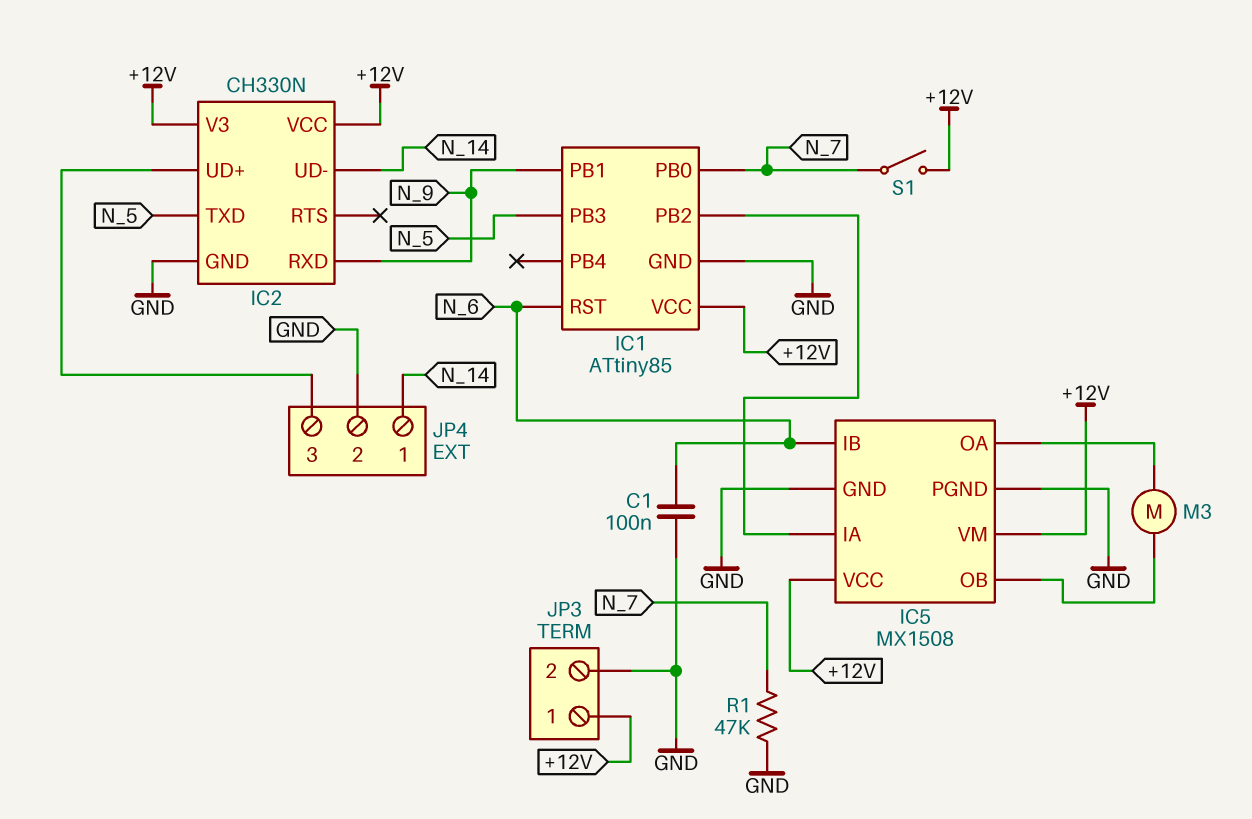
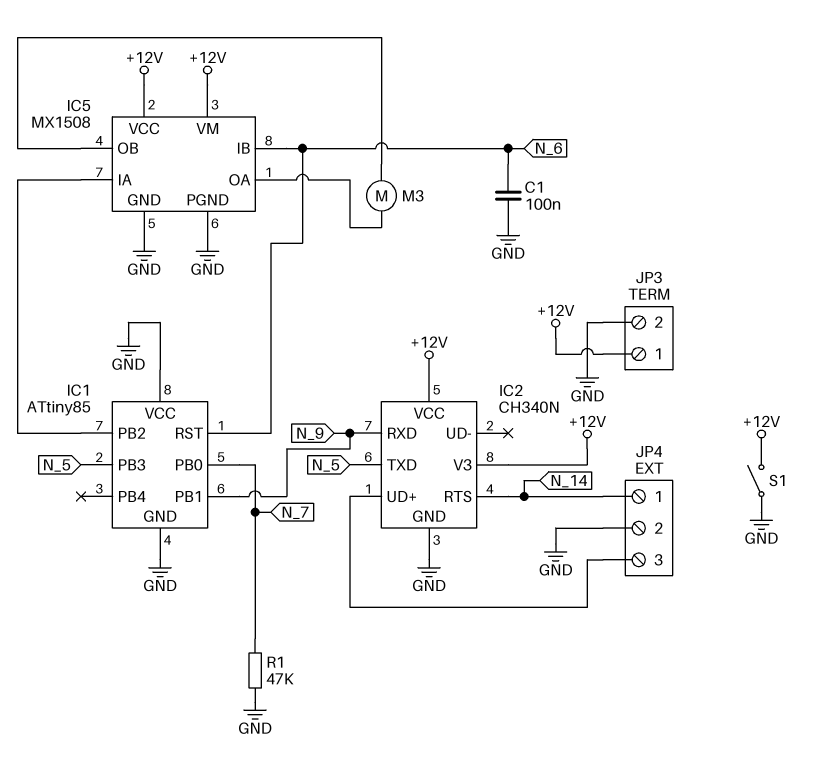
IC1 pin VCC: +12V -> GND
IC2: CH330N -> CH340N
IC2 pin RTS: none -> N_14
IC2 pin UD-: N_14 -> none
S1: switch (+12V, N_7) -> switch (+12V, GND)

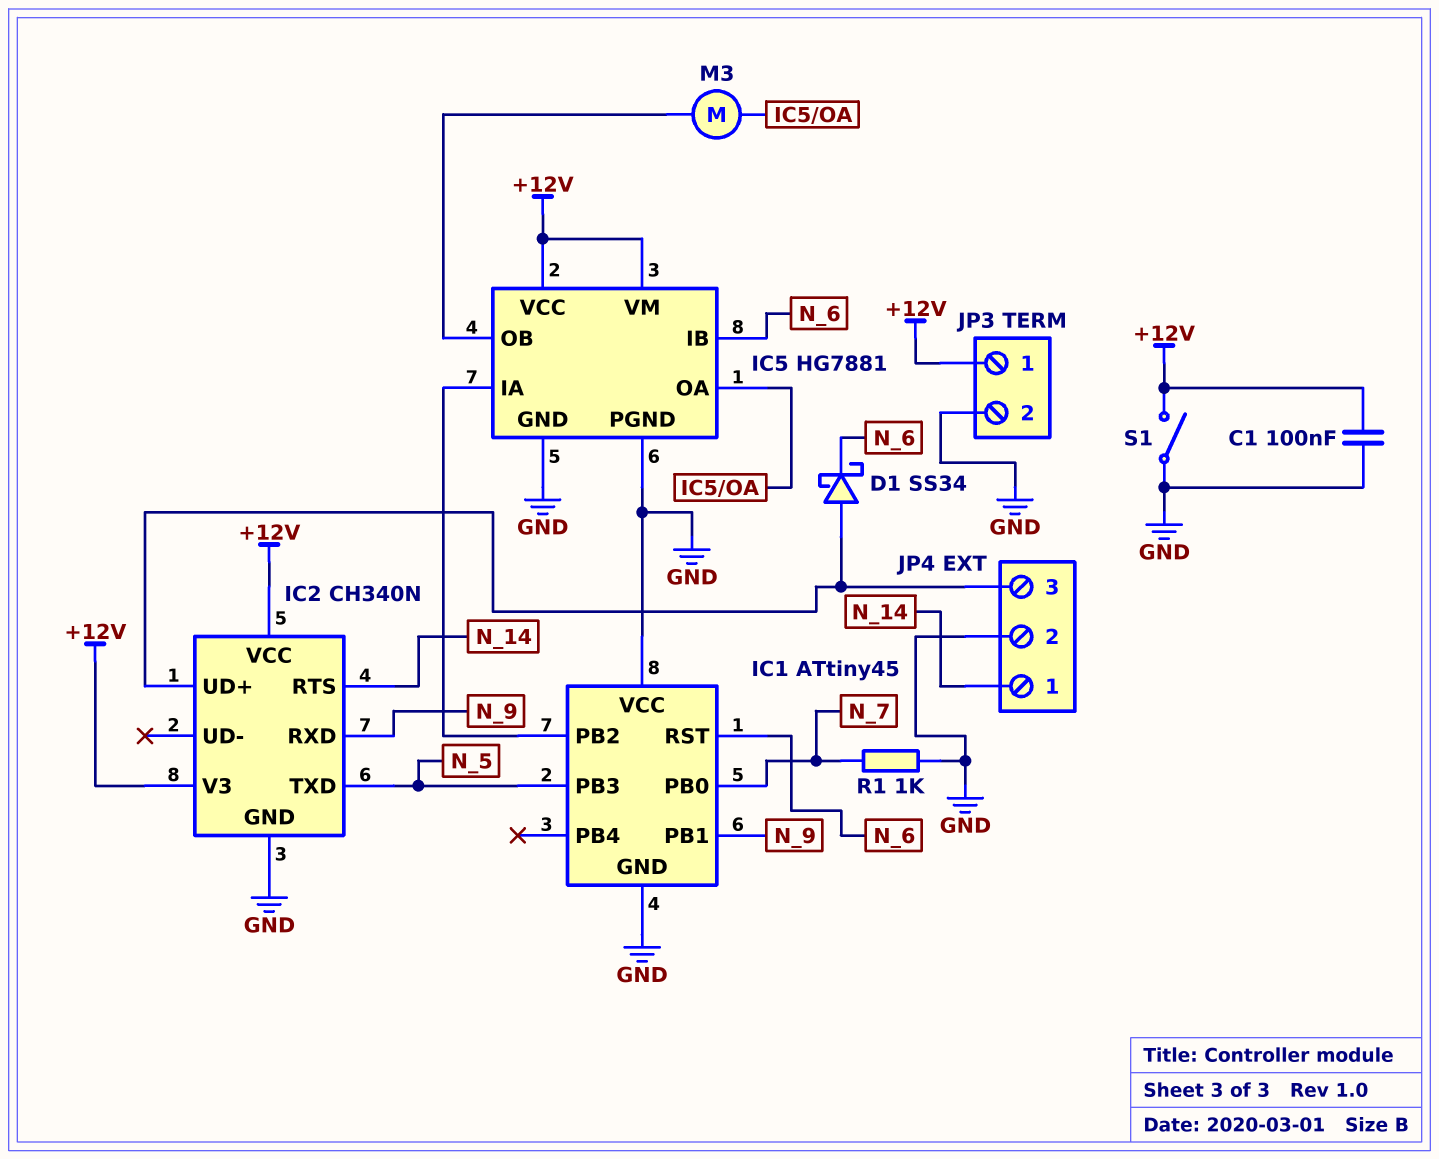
C1: 100nF (GND, N_6) -> 100nF (+12V, GND)
D1: none -> schottky SS34 (A IC2/UD+, K N_6)
IC1: ATtiny85 -> ATtiny45
IC5: MX1508 -> HG7881
R1: 47k (GND, N_7) -> 1k (GND, N_7)

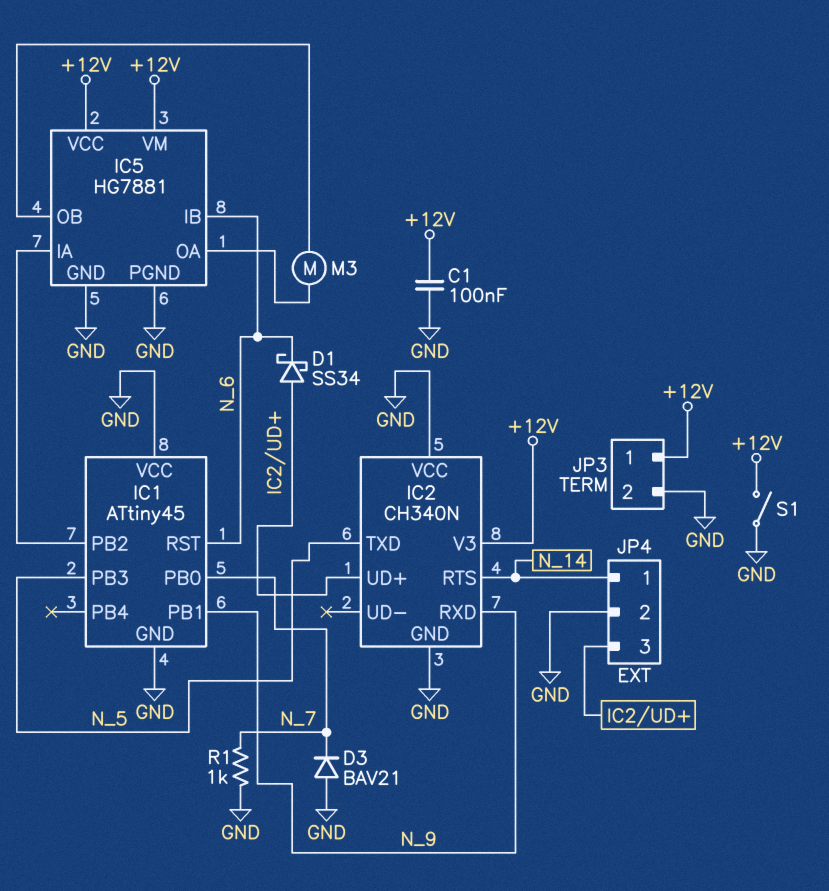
D3: none -> diode BAV21 (A GND, K N_7)
IC2 pin VCC: +12V -> GND

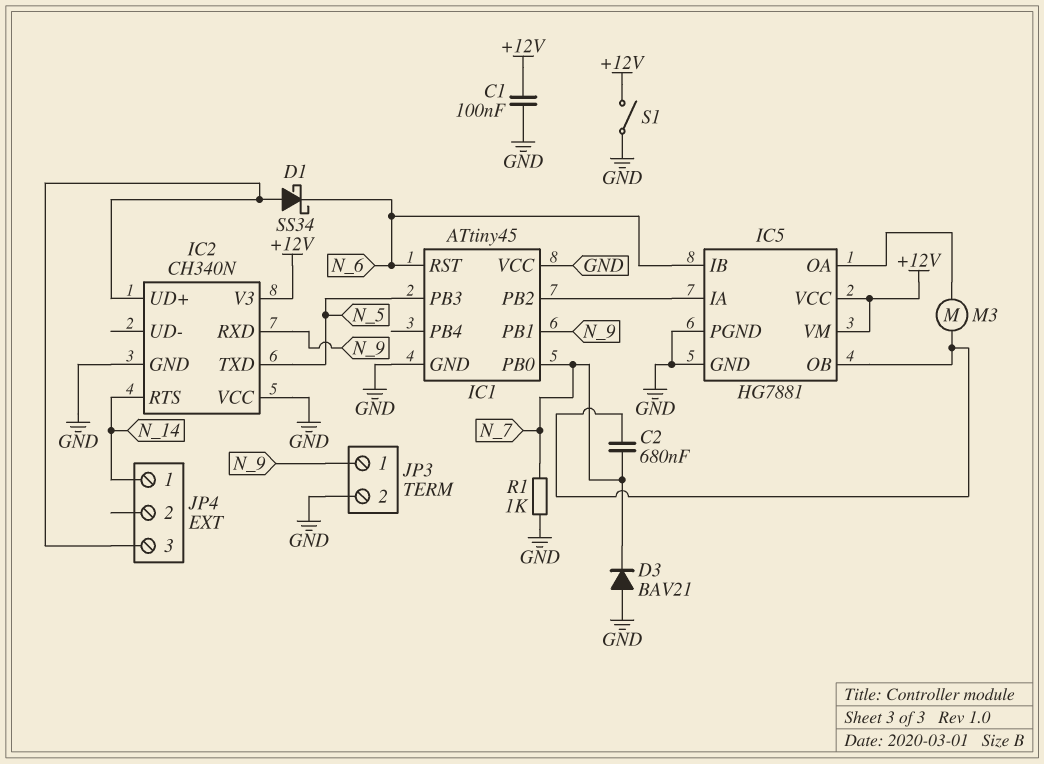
C2: none -> 680nF (IC5/OB, N_7)
JP3 pin 1: +12V -> N_9
JP4 pin 2: GND -> none

